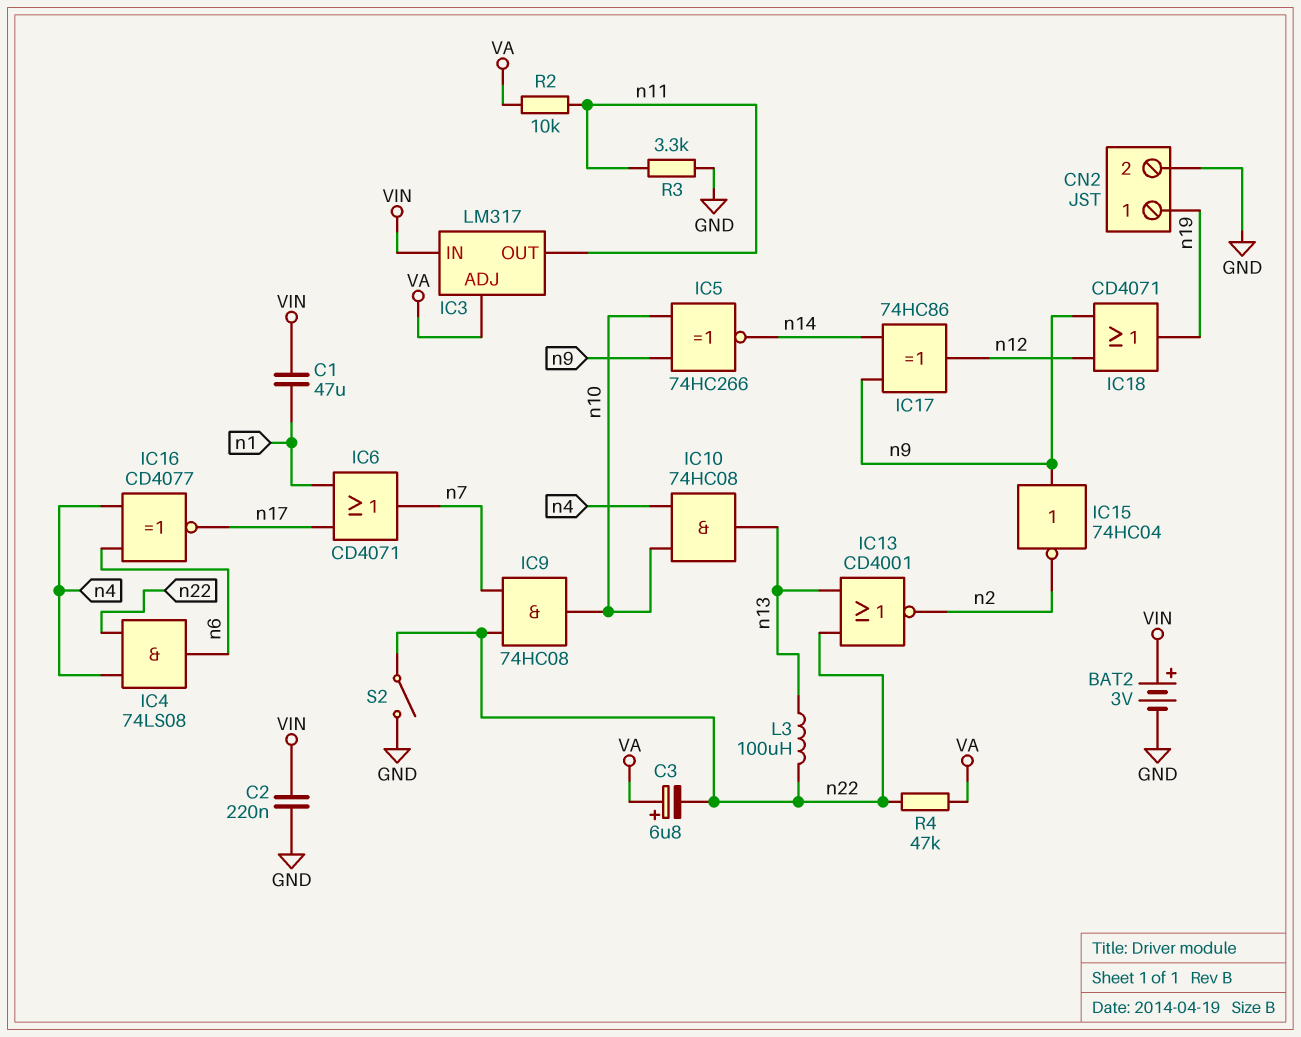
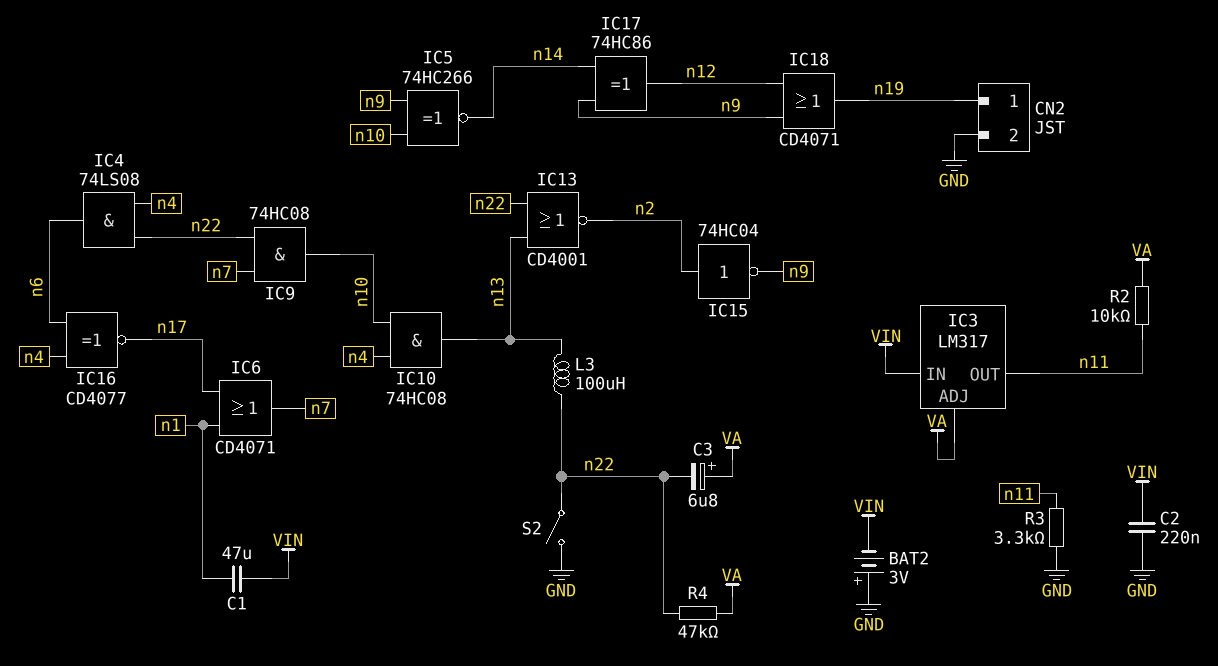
BAT2: 3V (plus VIN, minus GND) -> 3V (plus GND, minus VIN)
IC15: NOT 74HC04 (in n9, out n2) -> NOT 74HC04 (in n2, out n9)

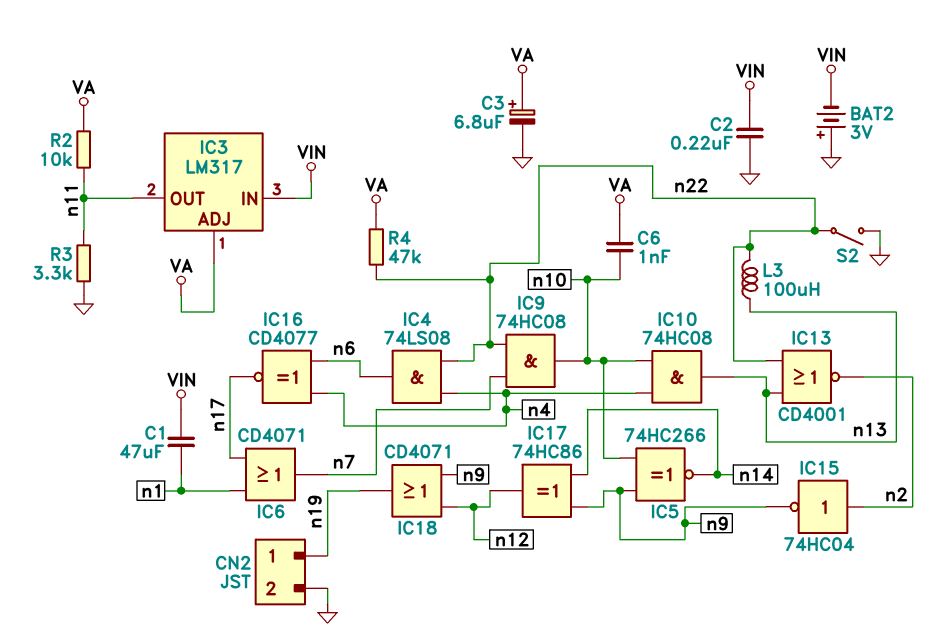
C3: 6.8uF (plus VA, minus n22) -> 6.8uF (plus VA, minus GND)
C6: none -> 1nF (VA, n10)

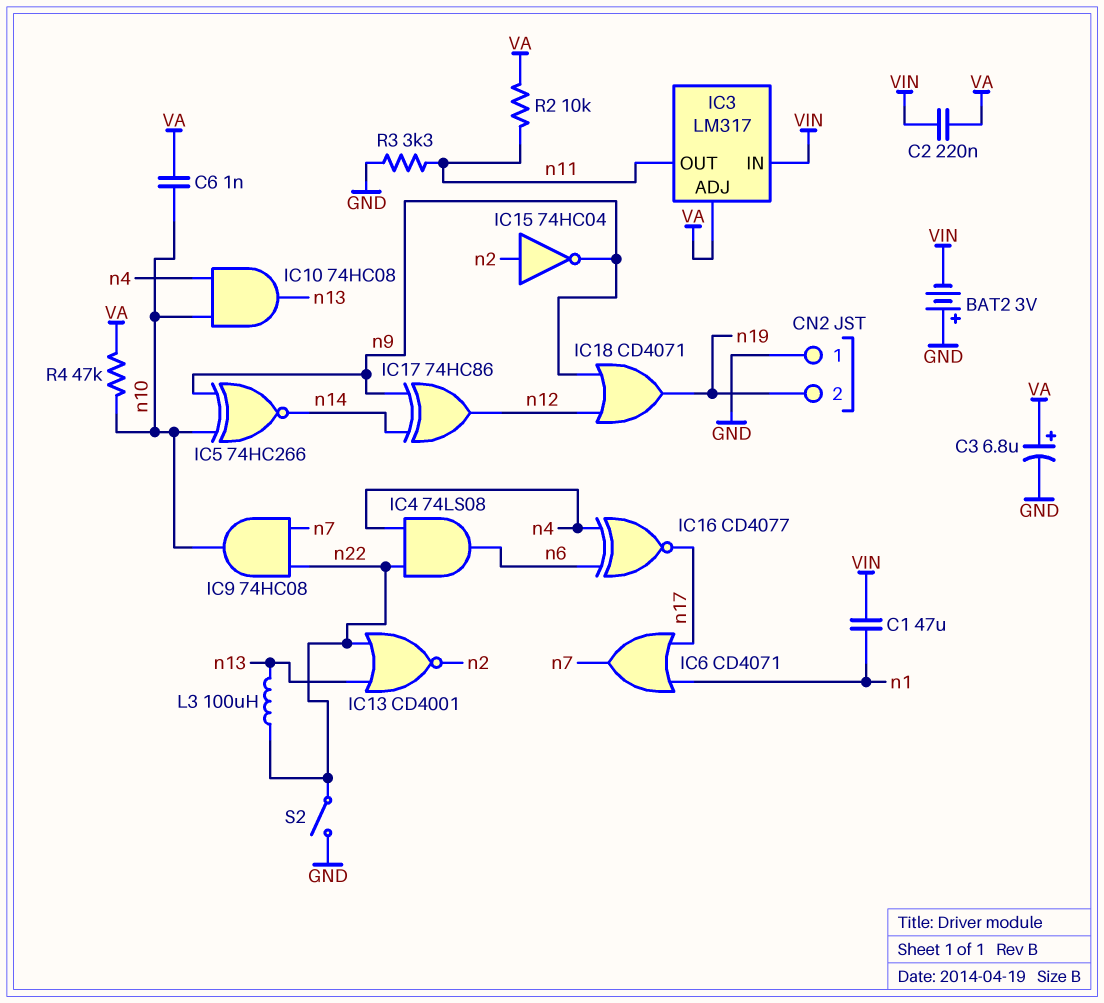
C2: 220nF (GND, VIN) -> 220nF (VA, VIN)
CN2 pin 1: n19 -> GND
CN2 pin 2: GND -> n19
R4: 47k (VA, n22) -> 47k (VA, n10)

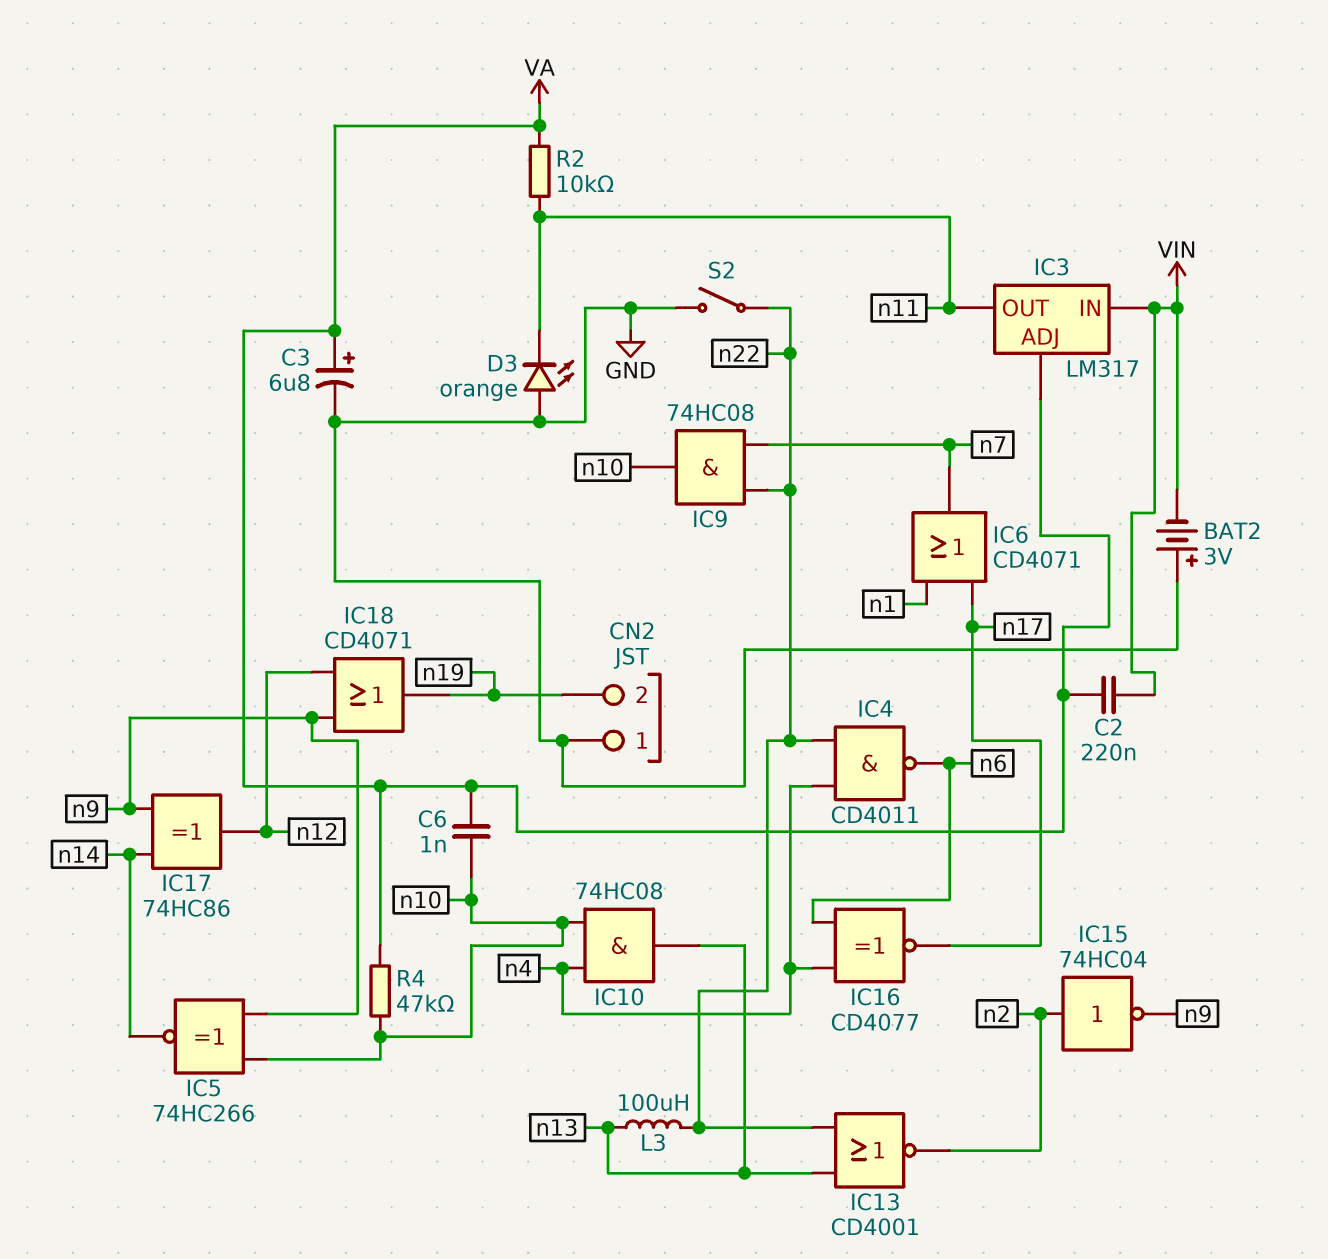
C1: 47uF (VIN, n1) -> none
D3: none -> LED orange (A GND, K n11)
IC4: AND 74LS08 (in n4, in n22, out n6) -> NAND CD4011 (in n4, in n22, out n6)
R3: 3.3k (GND, n11) -> none

